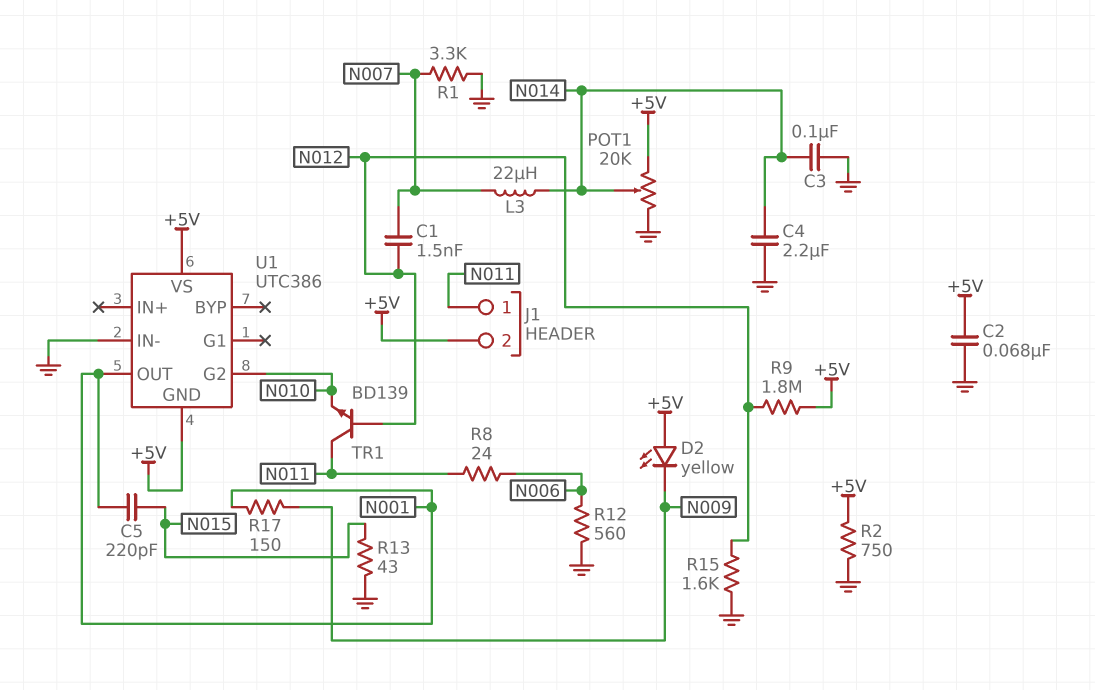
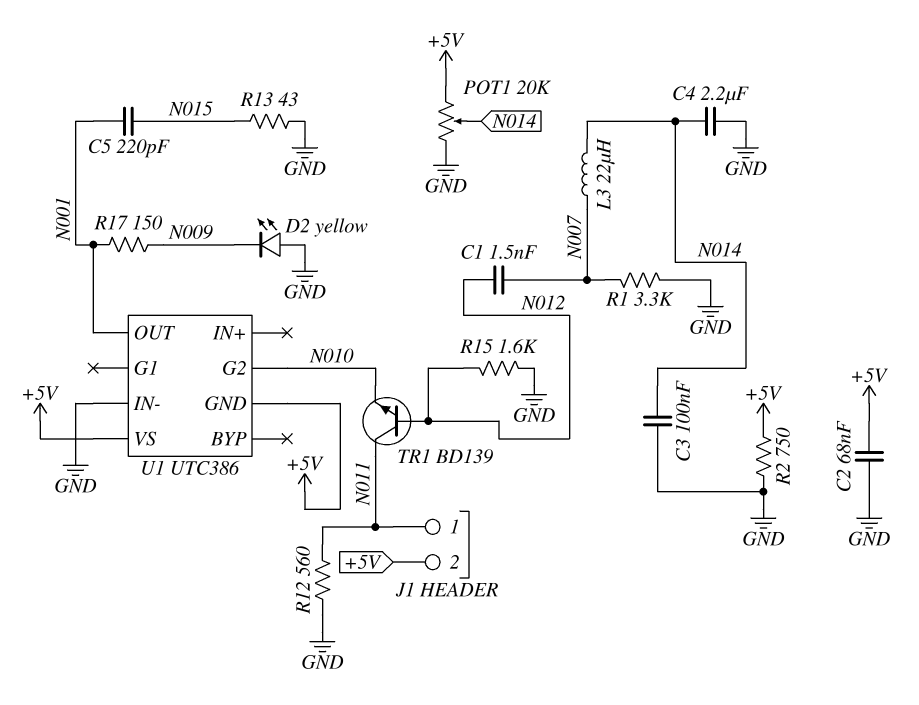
D2: LED yellow (A +5V, K N009) -> LED yellow (A GND, K N009)
R8: 24 (N006, N011) -> none
R9: 1.8M (+5V, N012) -> none
R12: 560 (GND, N006) -> 560 (GND, N011)

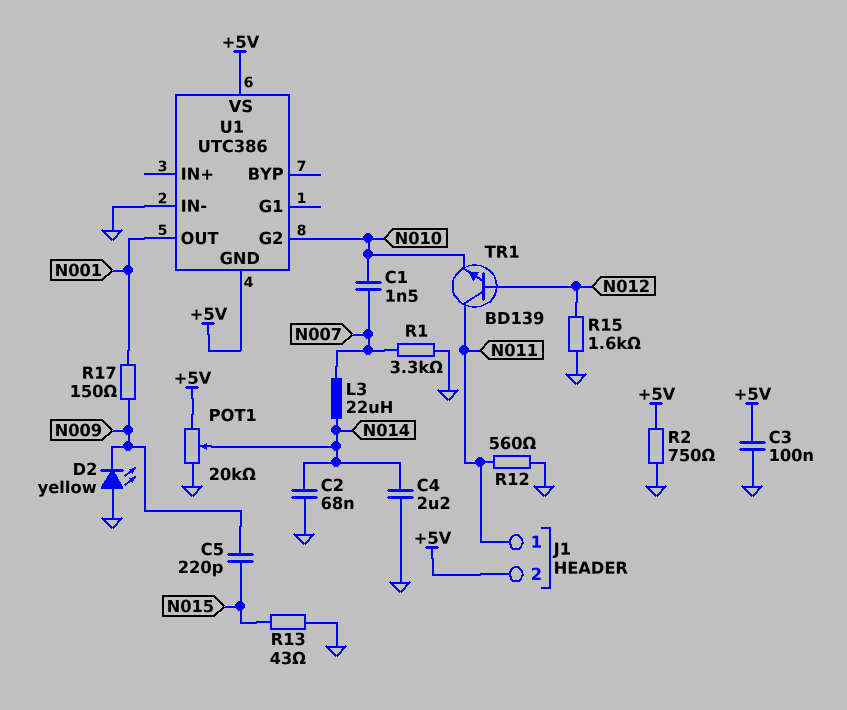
C1: 1.5nF (N007, N012) -> 1.5nF (N007, N010)
C2: 68nF (+5V, GND) -> 68nF (GND, N014)
C3: 100nF (GND, N014) -> 100nF (+5V, GND)
C5: 220pF (N001, N015) -> 220pF (N009, N015)

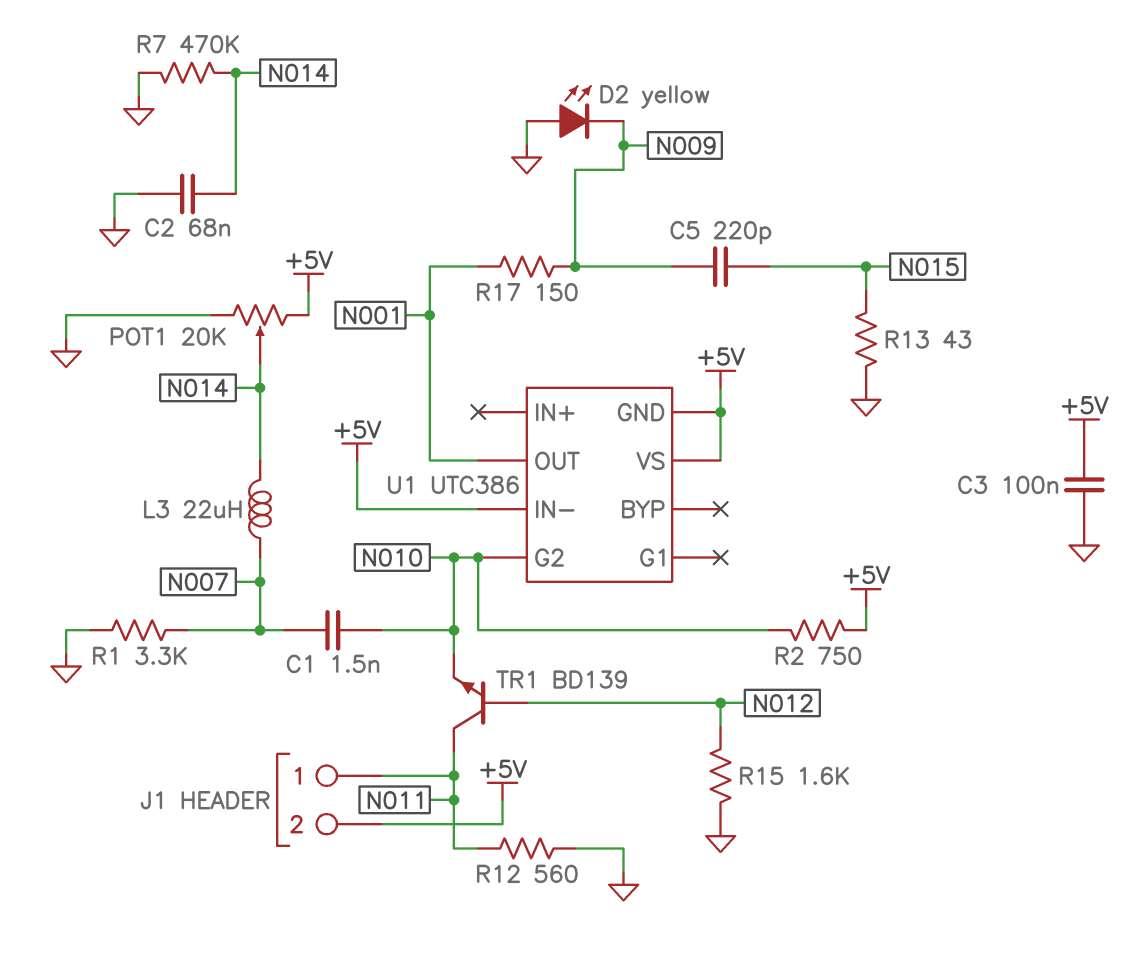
C4: 2.2uF (GND, N014) -> none
R2: 750 (+5V, GND) -> 750 (+5V, N010)
R7: none -> 470k (GND, N014)
U1 pin IN-: GND -> +5V

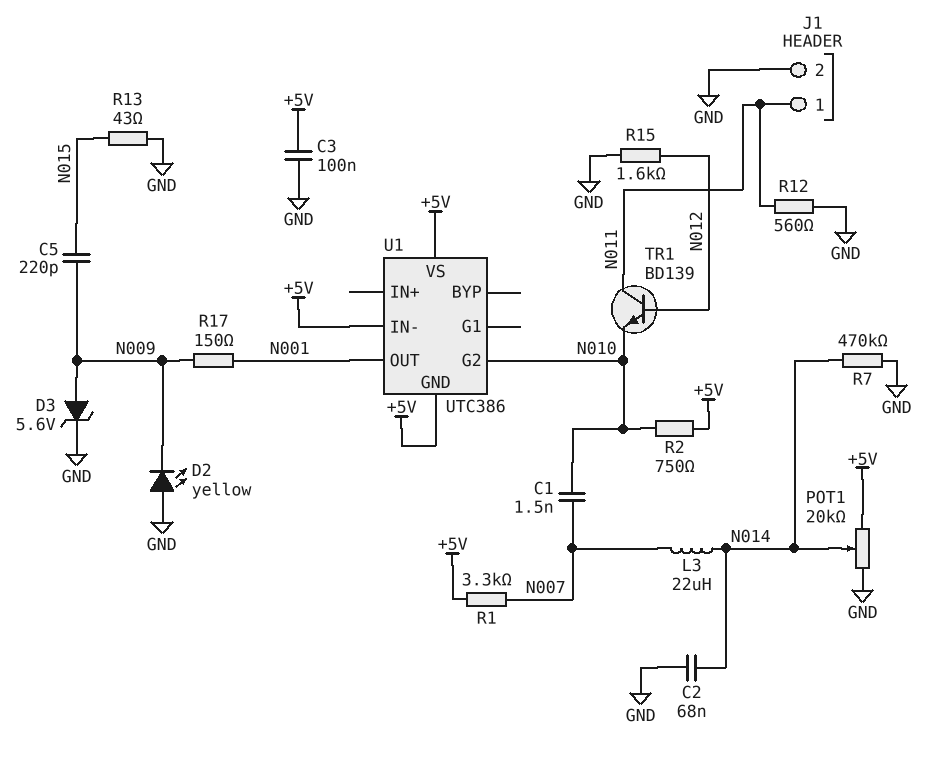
D3: none -> zener 5.6V (A N009, K GND)
J1 pin 2: +5V -> GND
R1: 3.3k (GND, N007) -> 3.3k (+5V, N007)

